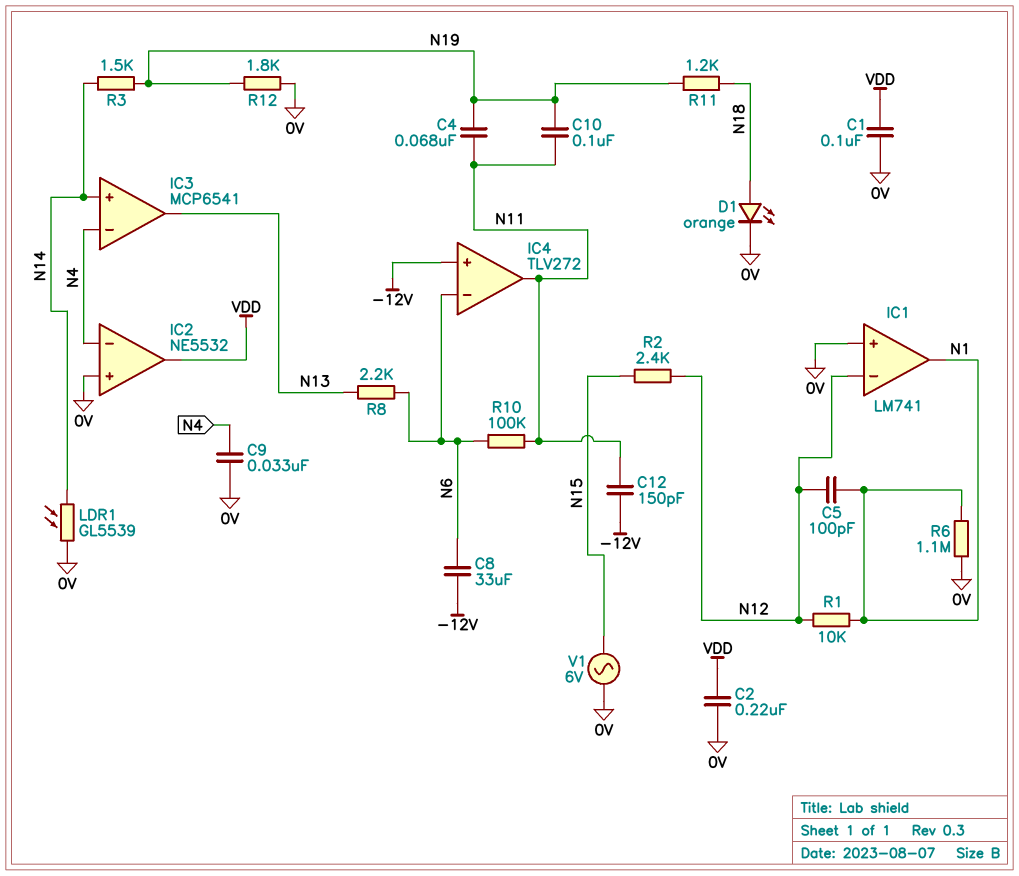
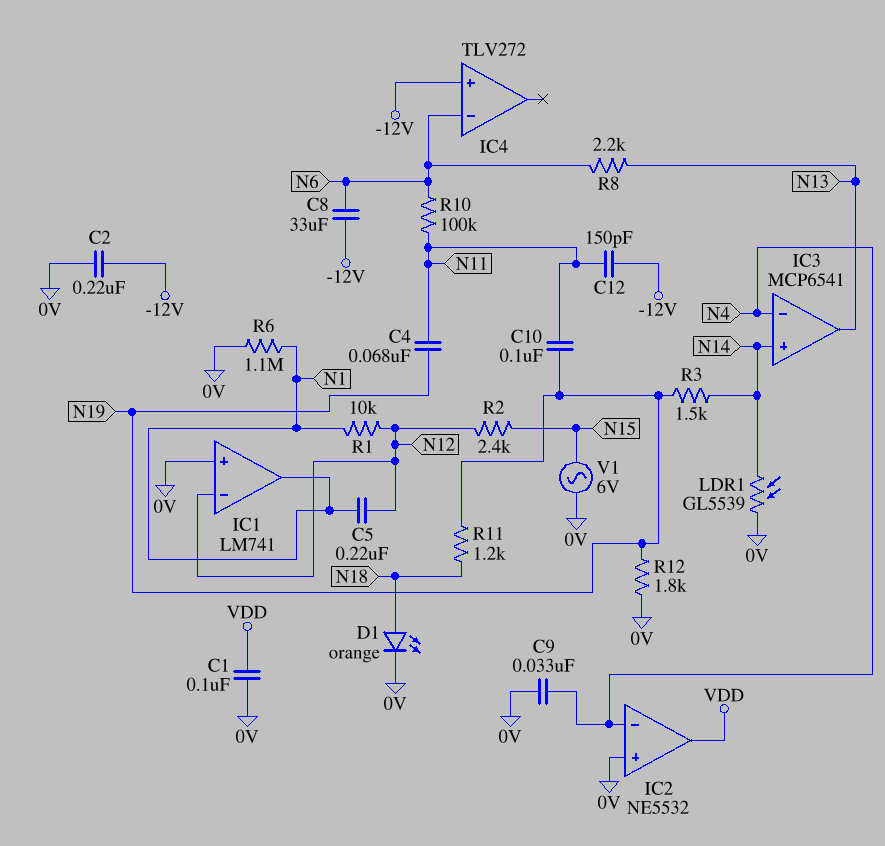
C2: 220nF (0V, VDD) -> 220nF (-12V, 0V)
C5: 100pF (N1, N12) -> 220nF (N1, N12)
IC4 pin out: N11 -> none

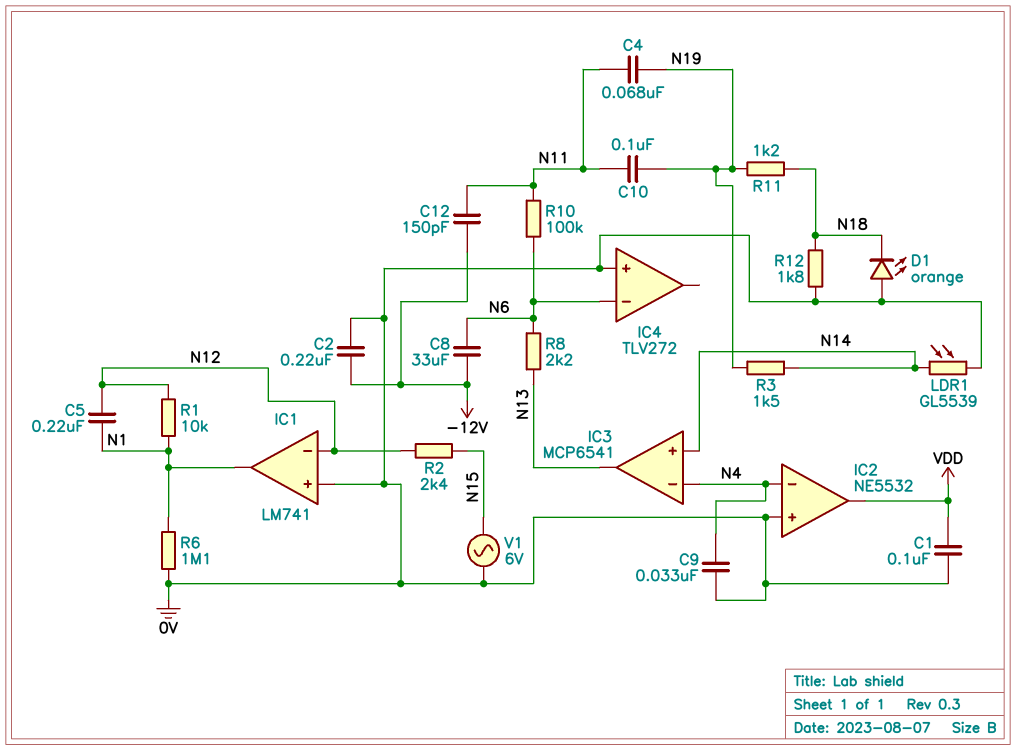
D1: LED orange (A N18, K 0V) -> LED orange (A 0V, K N18)
IC4 pin in+: -12V -> 0V
R12: 1.8k (0V, N19) -> 1.8k (0V, N18)

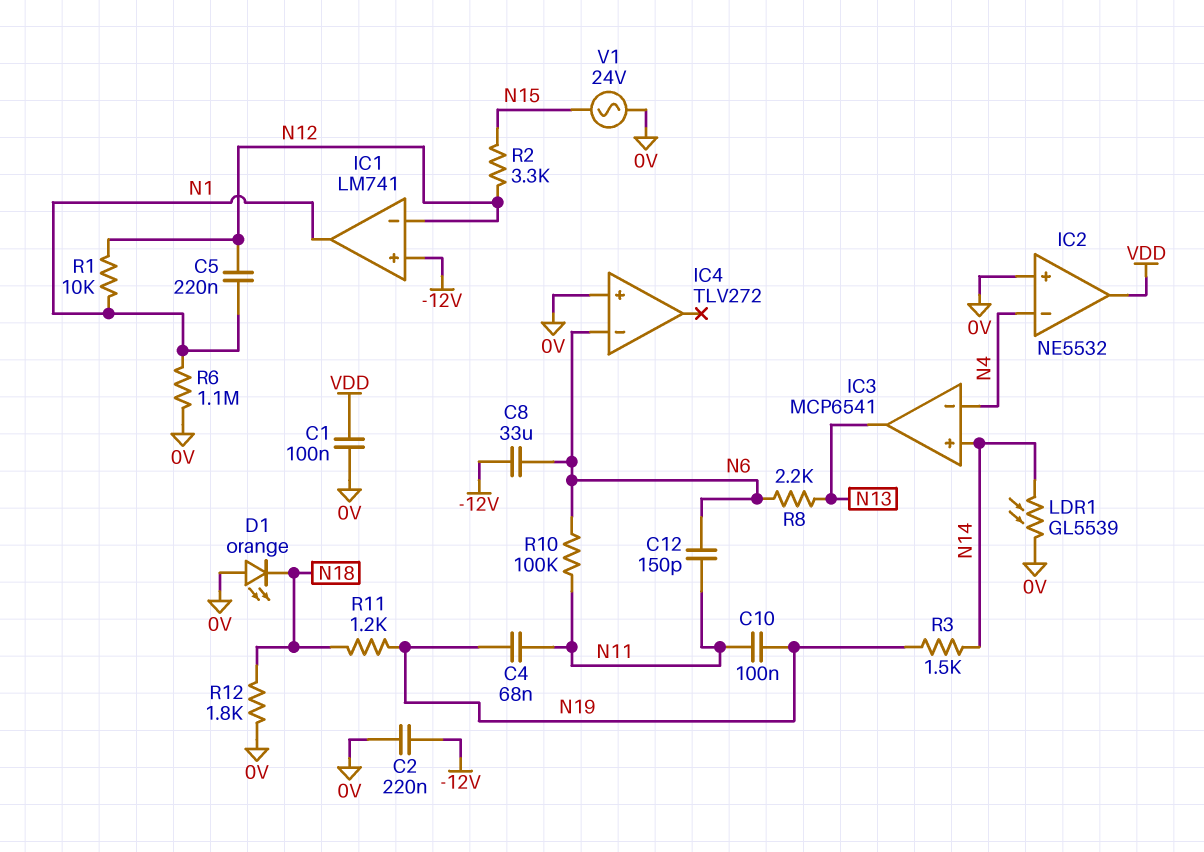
C9: 33nF (0V, N4) -> none
C12: 150pF (-12V, N11) -> 150pF (N6, N11)
IC1 pin in+: 0V -> -12V
R2: 2.4k (N12, N15) -> 3.3k (N12, N15)
V1: AC 6V (0V, N15) -> AC 24V (0V, N15)

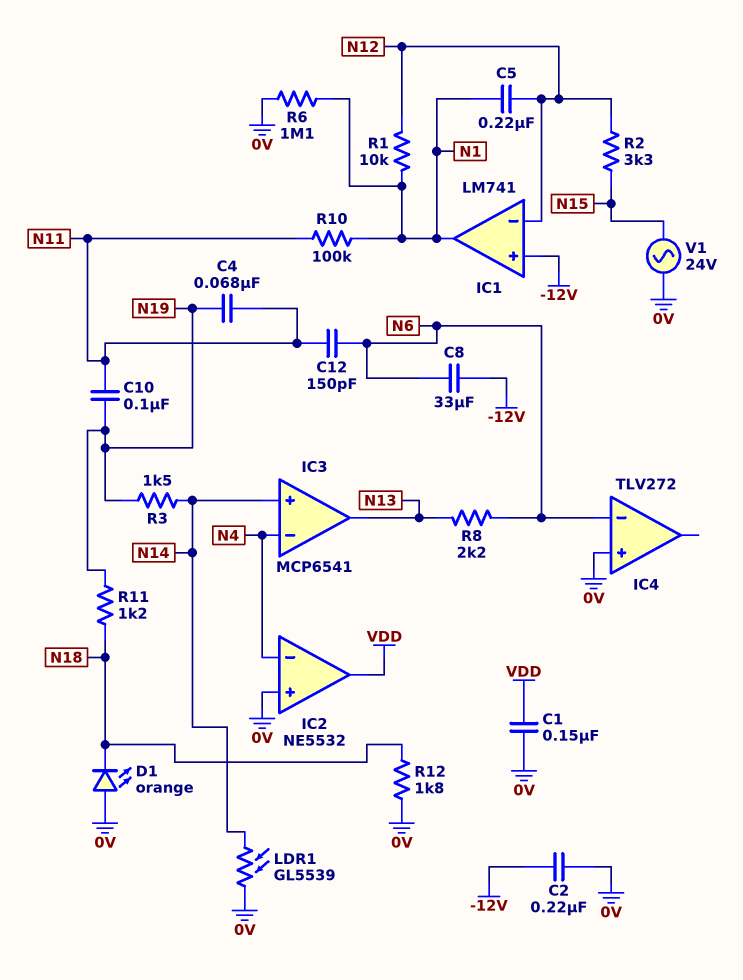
C1: 100nF (0V, VDD) -> 150nF (0V, VDD)
R10: 100k (N6, N11) -> 100k (N1, N11)

